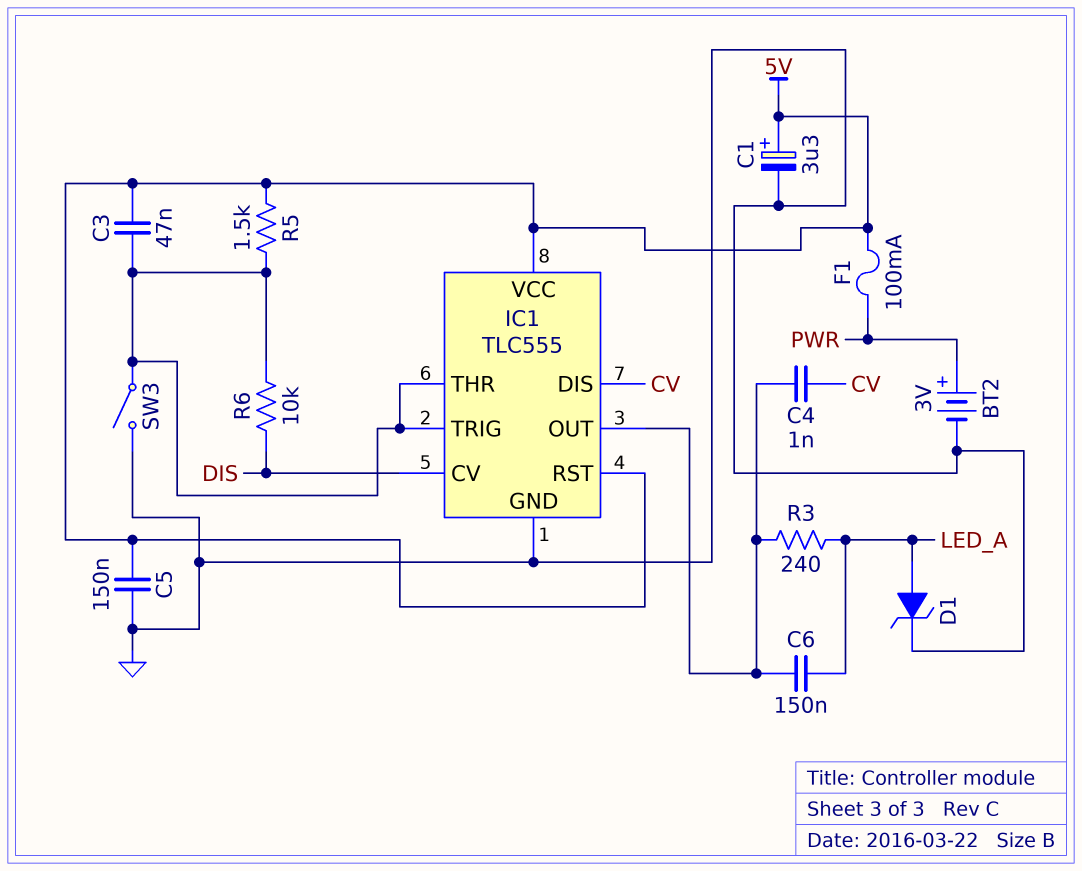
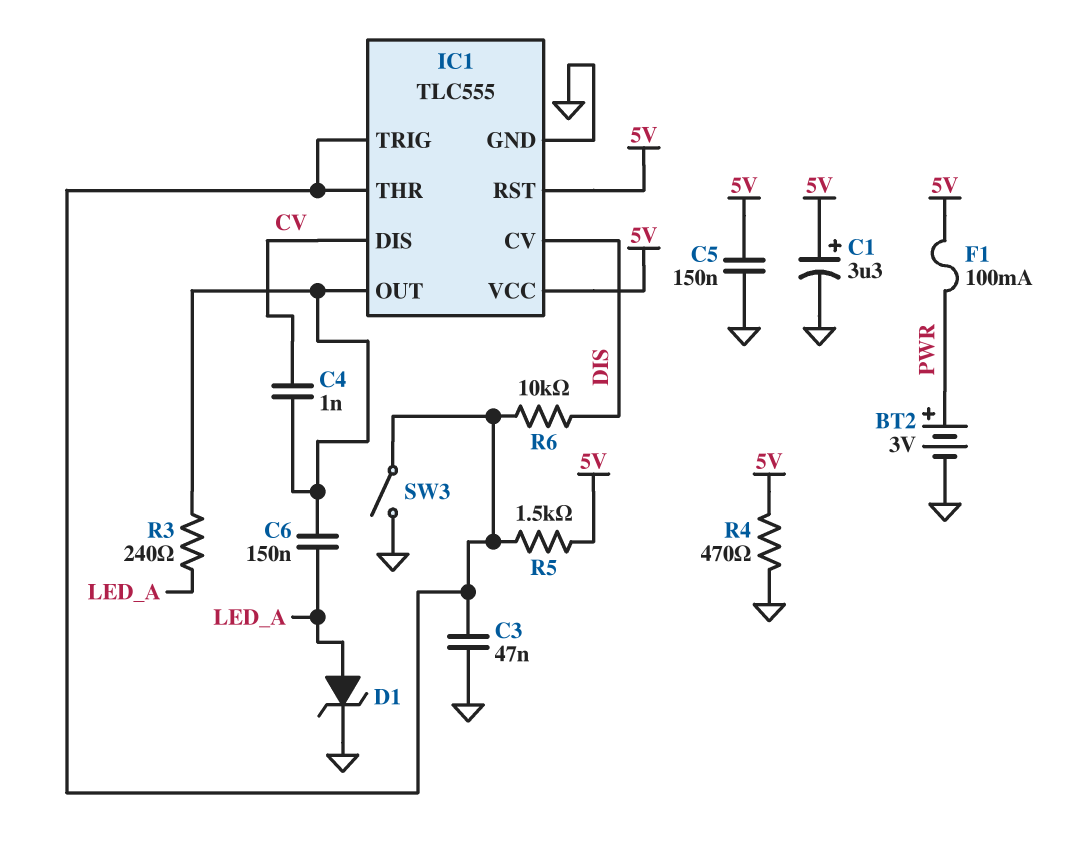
C3: 47nF (5V, IC1/THR) -> 47nF (GND, IC1/THR)
R4: none -> 470 (5V, GND)

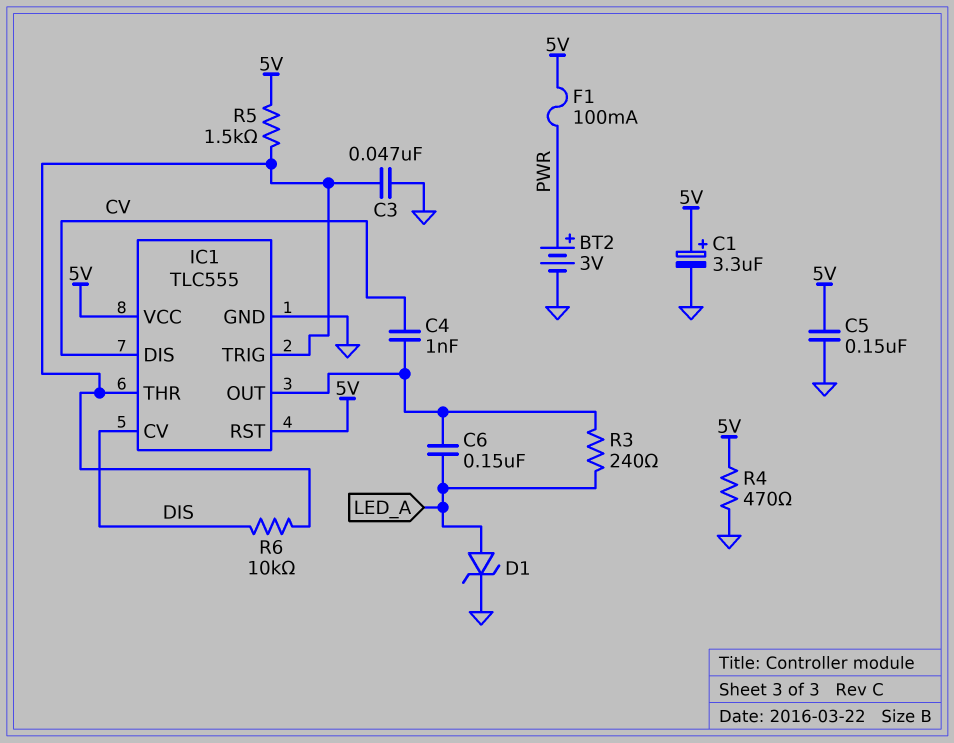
SW3: switch (GND, IC1/THR) -> none

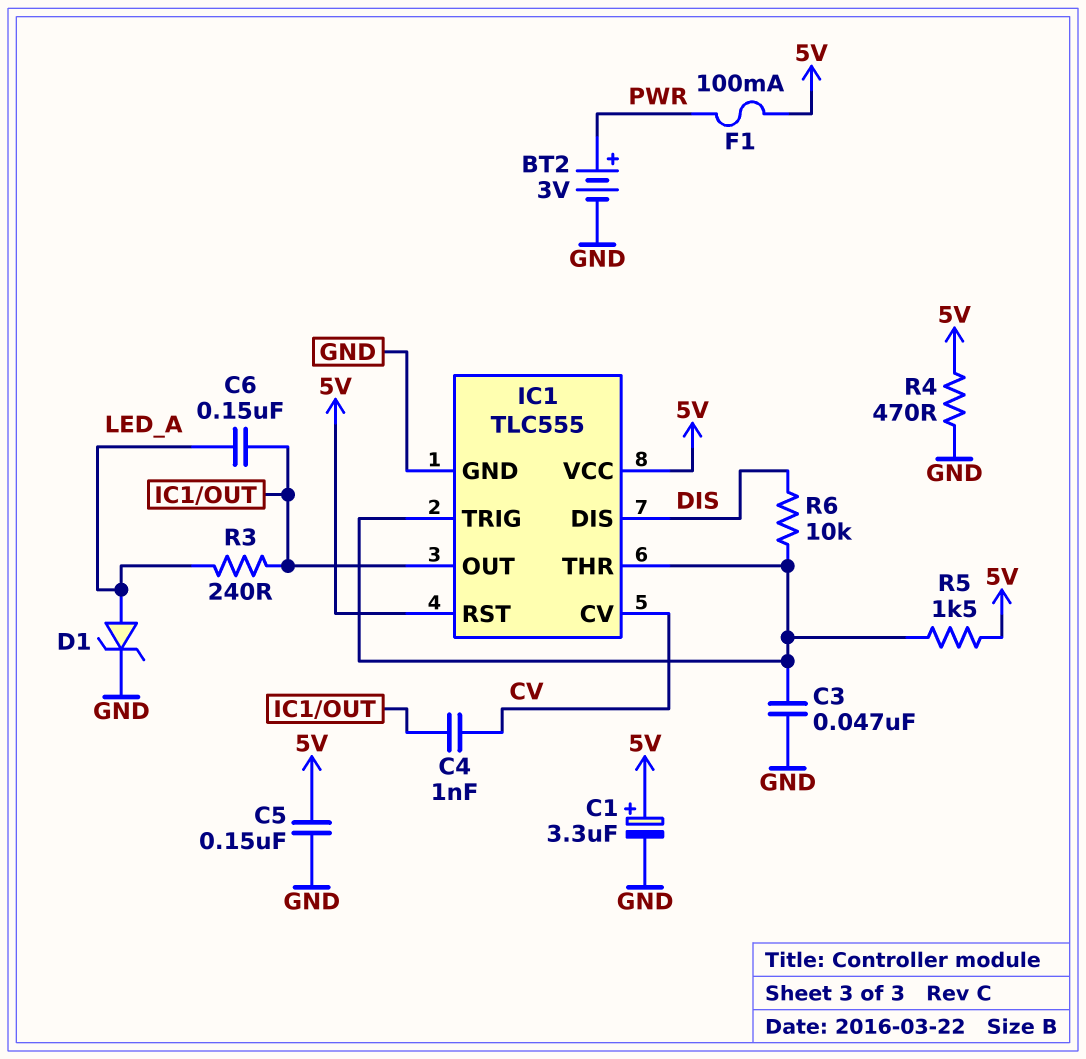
IC1 pin CV: DIS -> CV
IC1 pin DIS: CV -> DIS

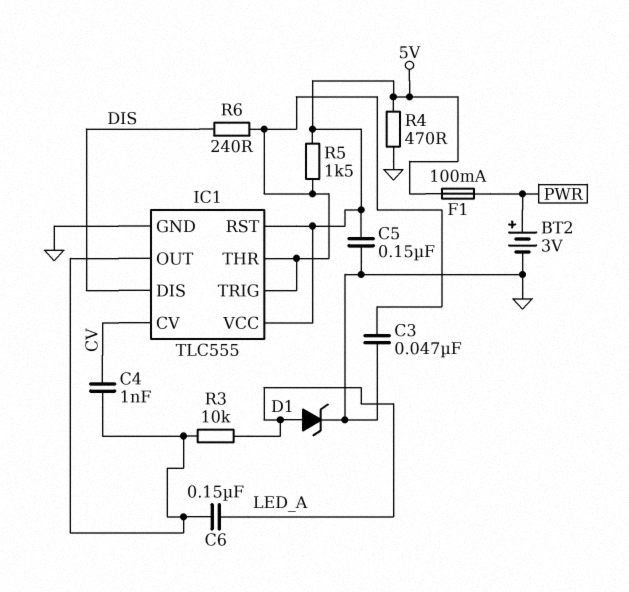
C1: 3.3uF (plus 5V, minus GND) -> none
R3: 240 (IC1/OUT, LED_A) -> 10k (IC1/OUT, LED_A)
R6: 10k (DIS, IC1/THR) -> 240 (DIS, IC1/THR)

